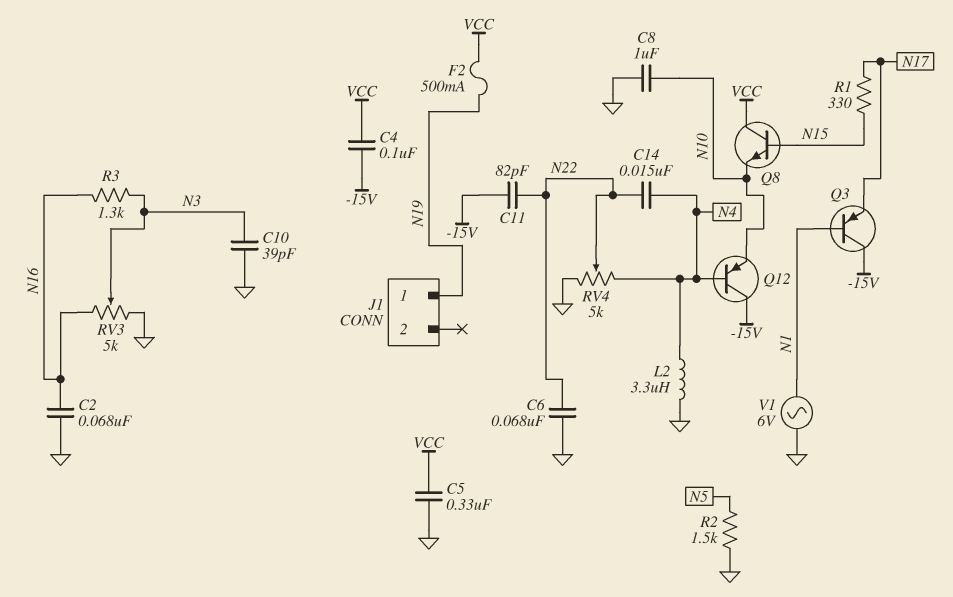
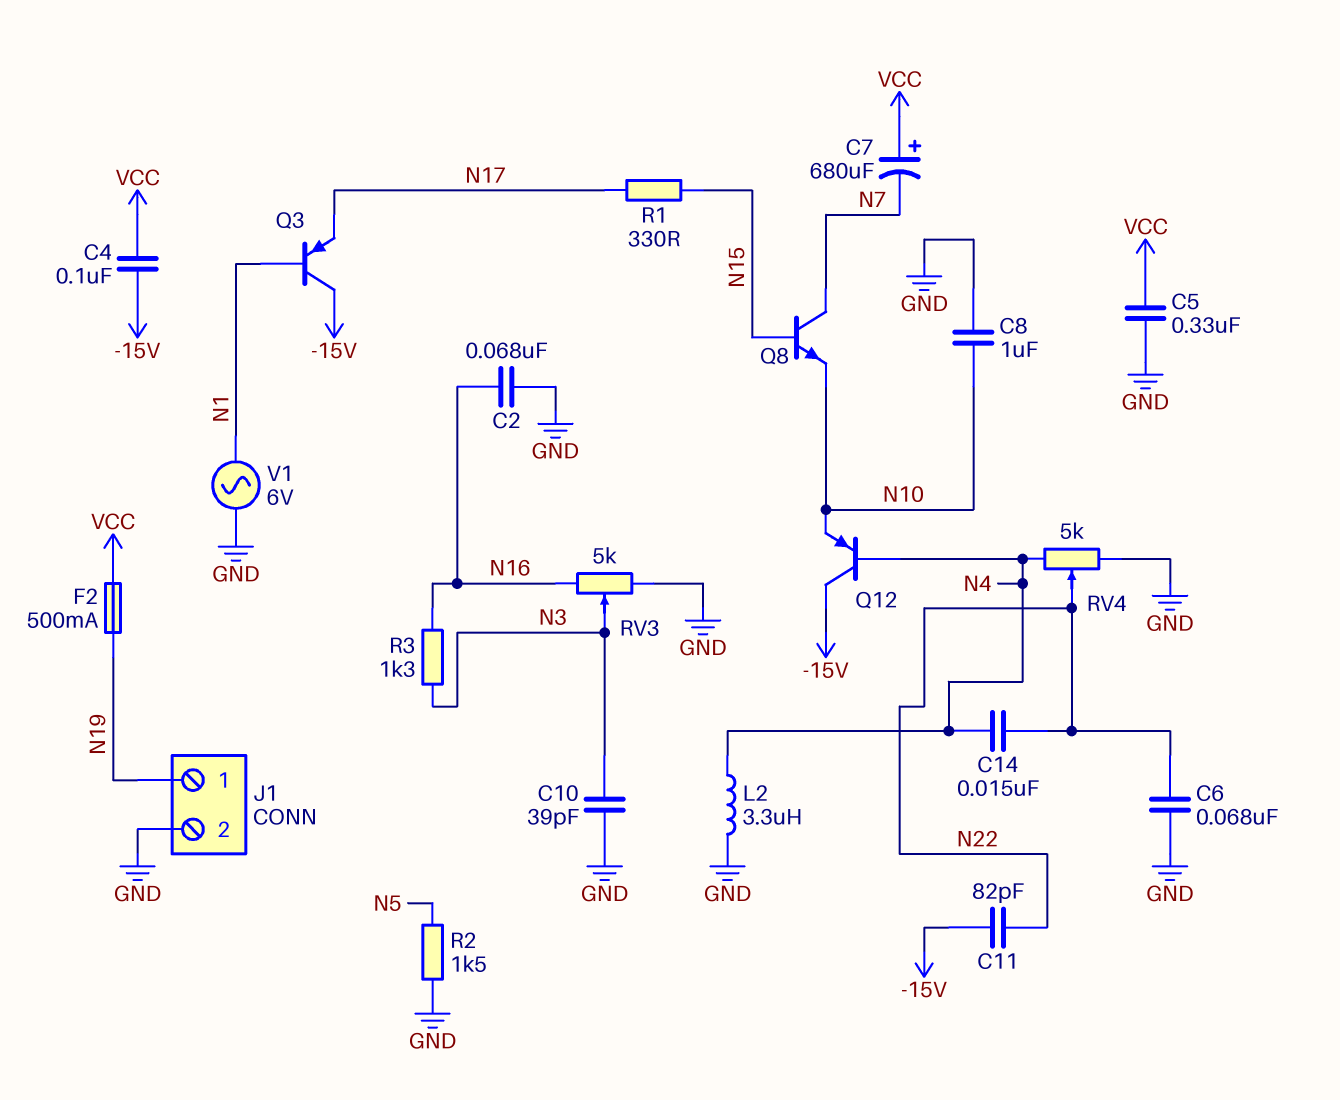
C7: none -> 680uF (plus VCC, minus N7)
J1 pin 2: none -> GND
Q8: NPN (B N15, C VCC, E N10) -> NPN (B N15, C N7, E N10)

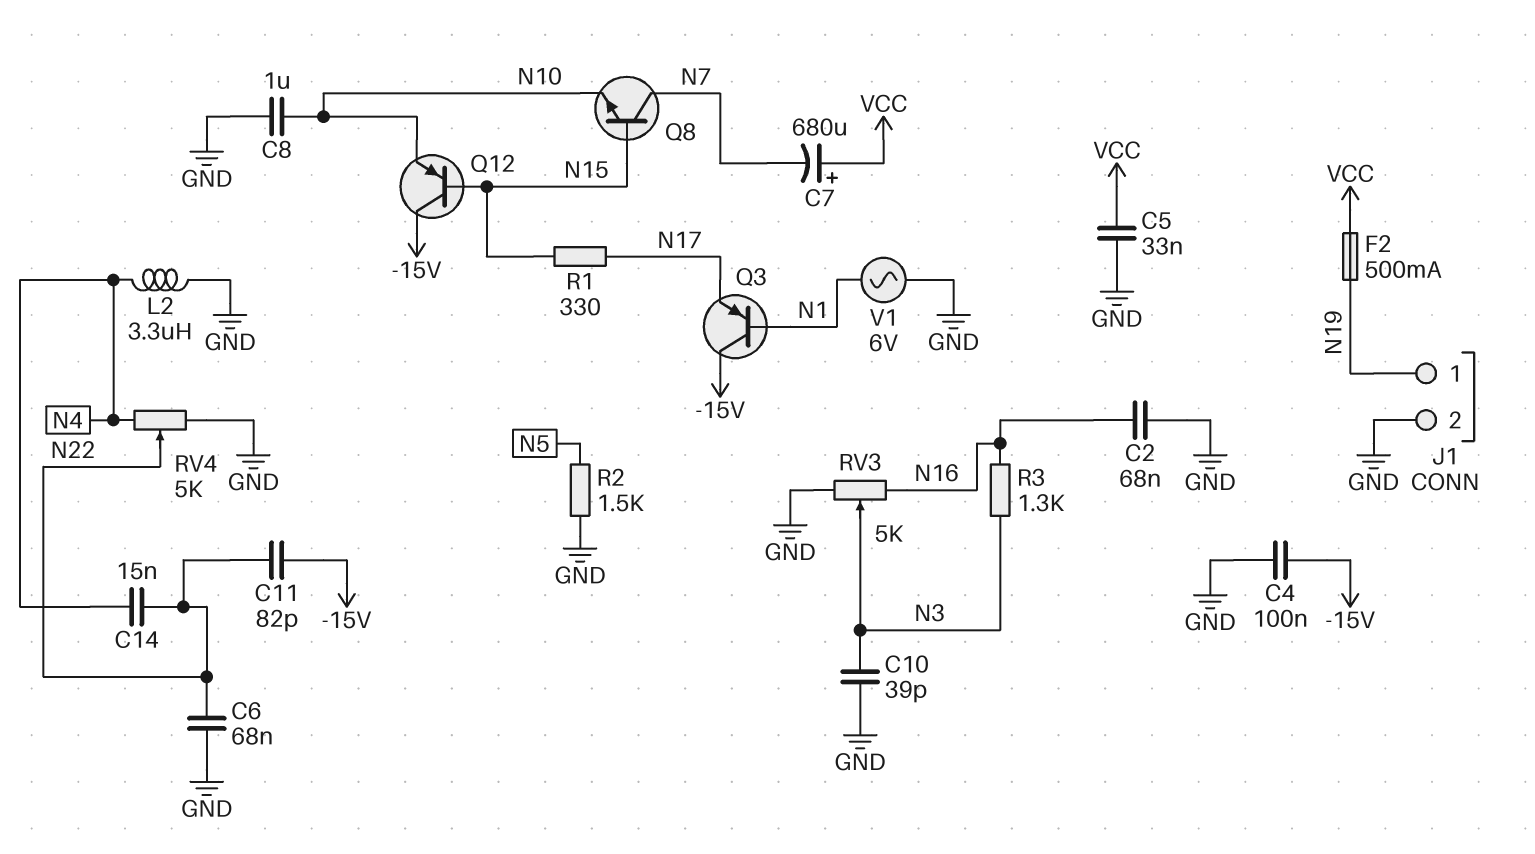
C4: 100nF (-15V, VCC) -> 100nF (-15V, GND)
C5: 330nF (GND, VCC) -> 33nF (GND, VCC)
Q12: PNP (B N4, C -15V, E N10) -> PNP (B N15, C -15V, E N10)

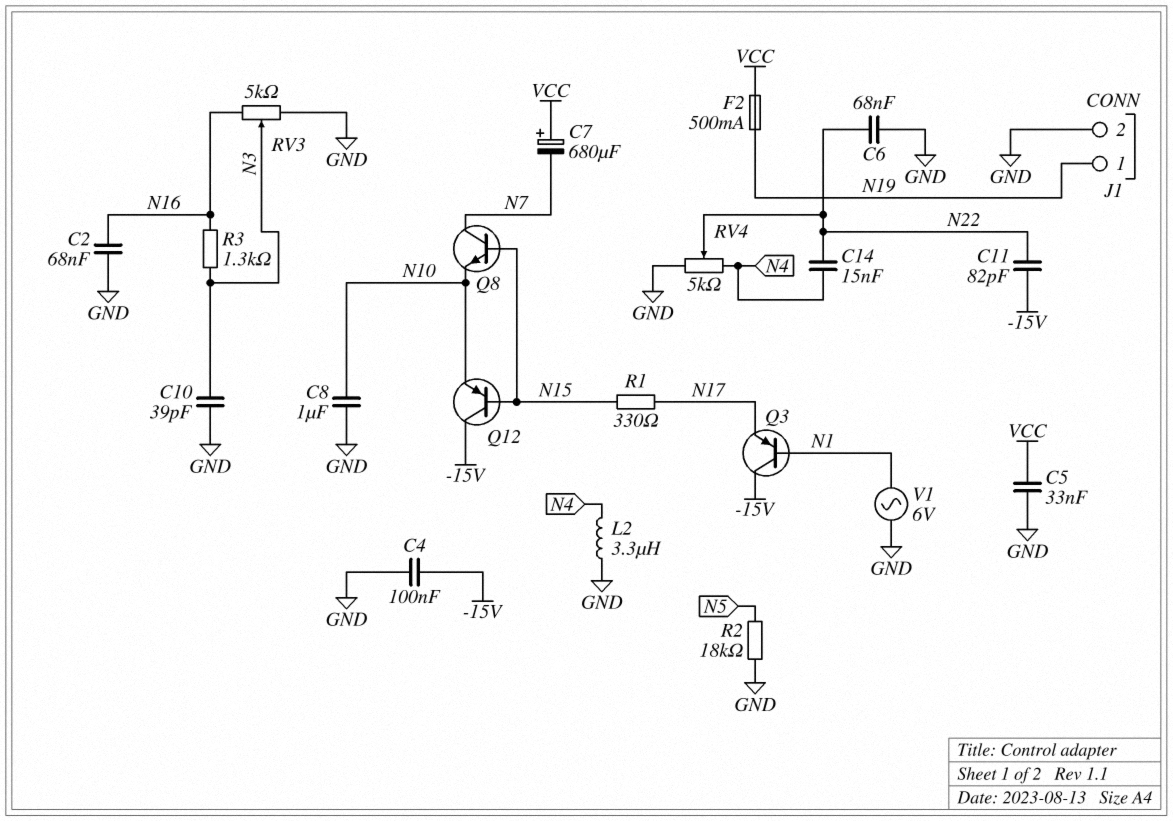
R2: 1.5k (GND, N5) -> 18k (GND, N5)

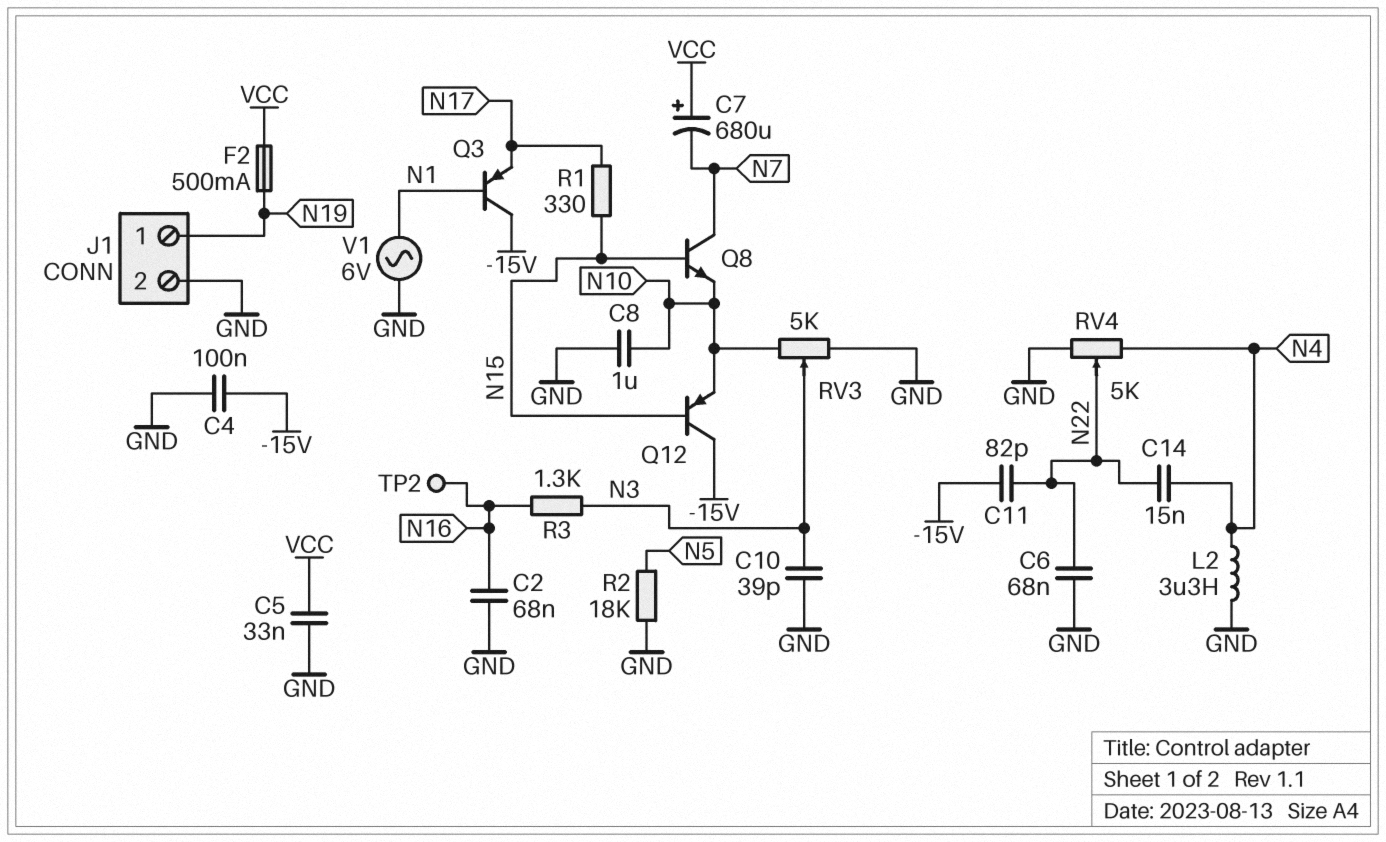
RV3: 5k (GND, N16, wiper N3) -> 5k (GND, N10, wiper N3)
TP2: none -> test point (N16)

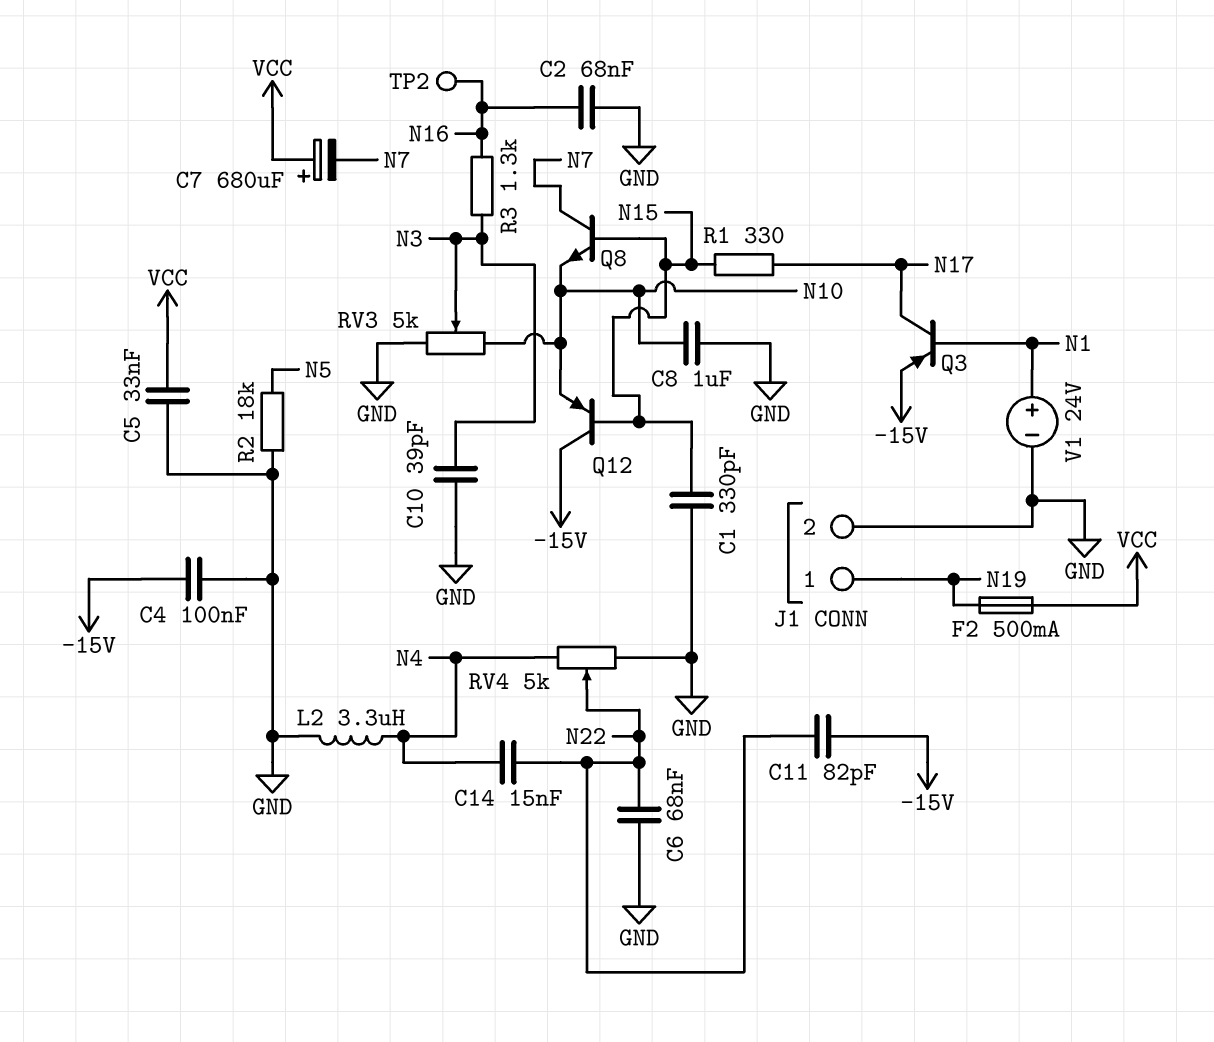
C1: none -> 330pF (GND, N15)
Q3: PNP (B N1, C -15V, E N17) -> PNP (B N1, C N17, E -15V)
V1: AC 6V (GND, N1) -> 24V (plus N1, minus GND)

